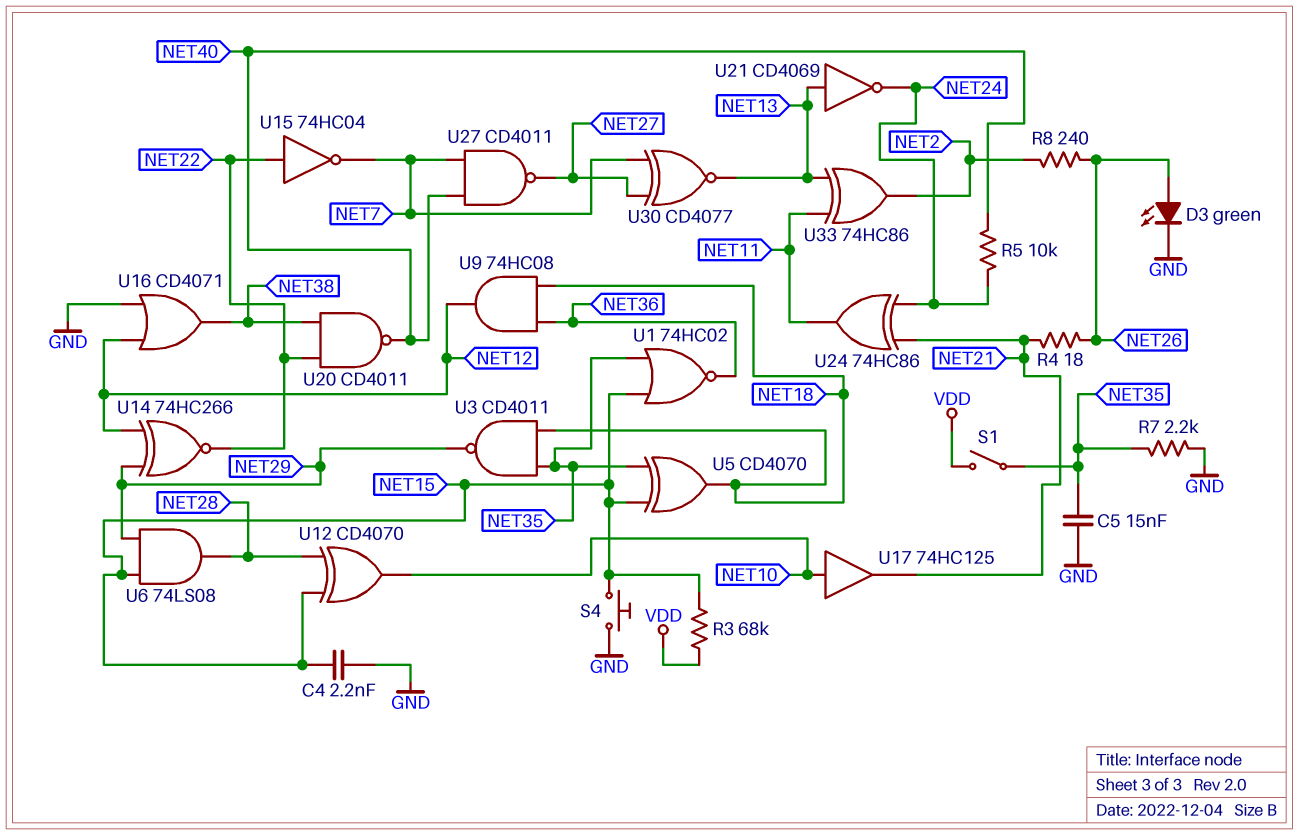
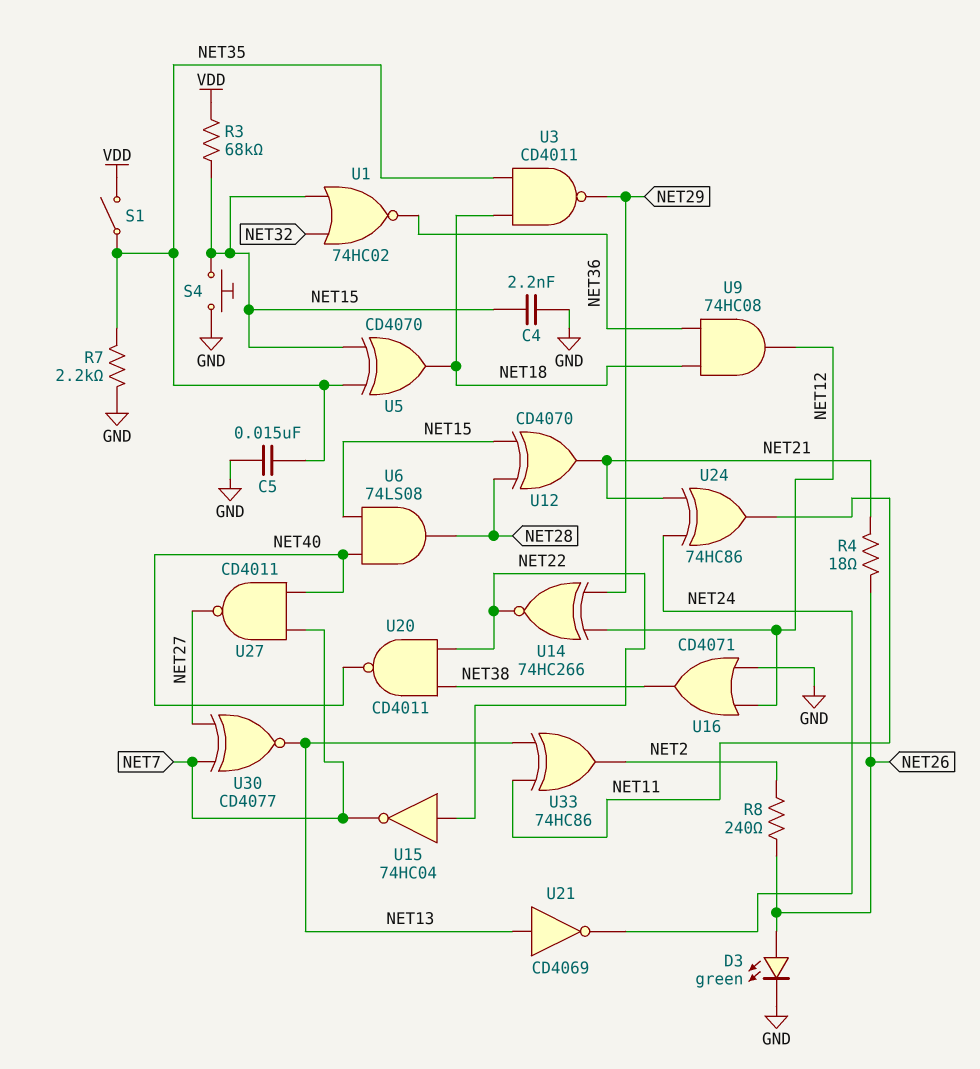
R5: 10k (NET24, NET40) -> none
U1: NOR 74HC02 (in NET15, in NET35, out NET36) -> NOR 74HC02 (in NET15, in NET32, out NET36)
U6: AND 74LS08 (in NET15, in NET29, out NET28) -> AND 74LS08 (in NET15, in NET40, out NET28)
U12: XOR CD4070 (in NET15, in NET28, out NET10) -> XOR CD4070 (in NET15, in NET28, out NET21)
U17: buffer 74HC125 (in NET10, out NET21) -> none

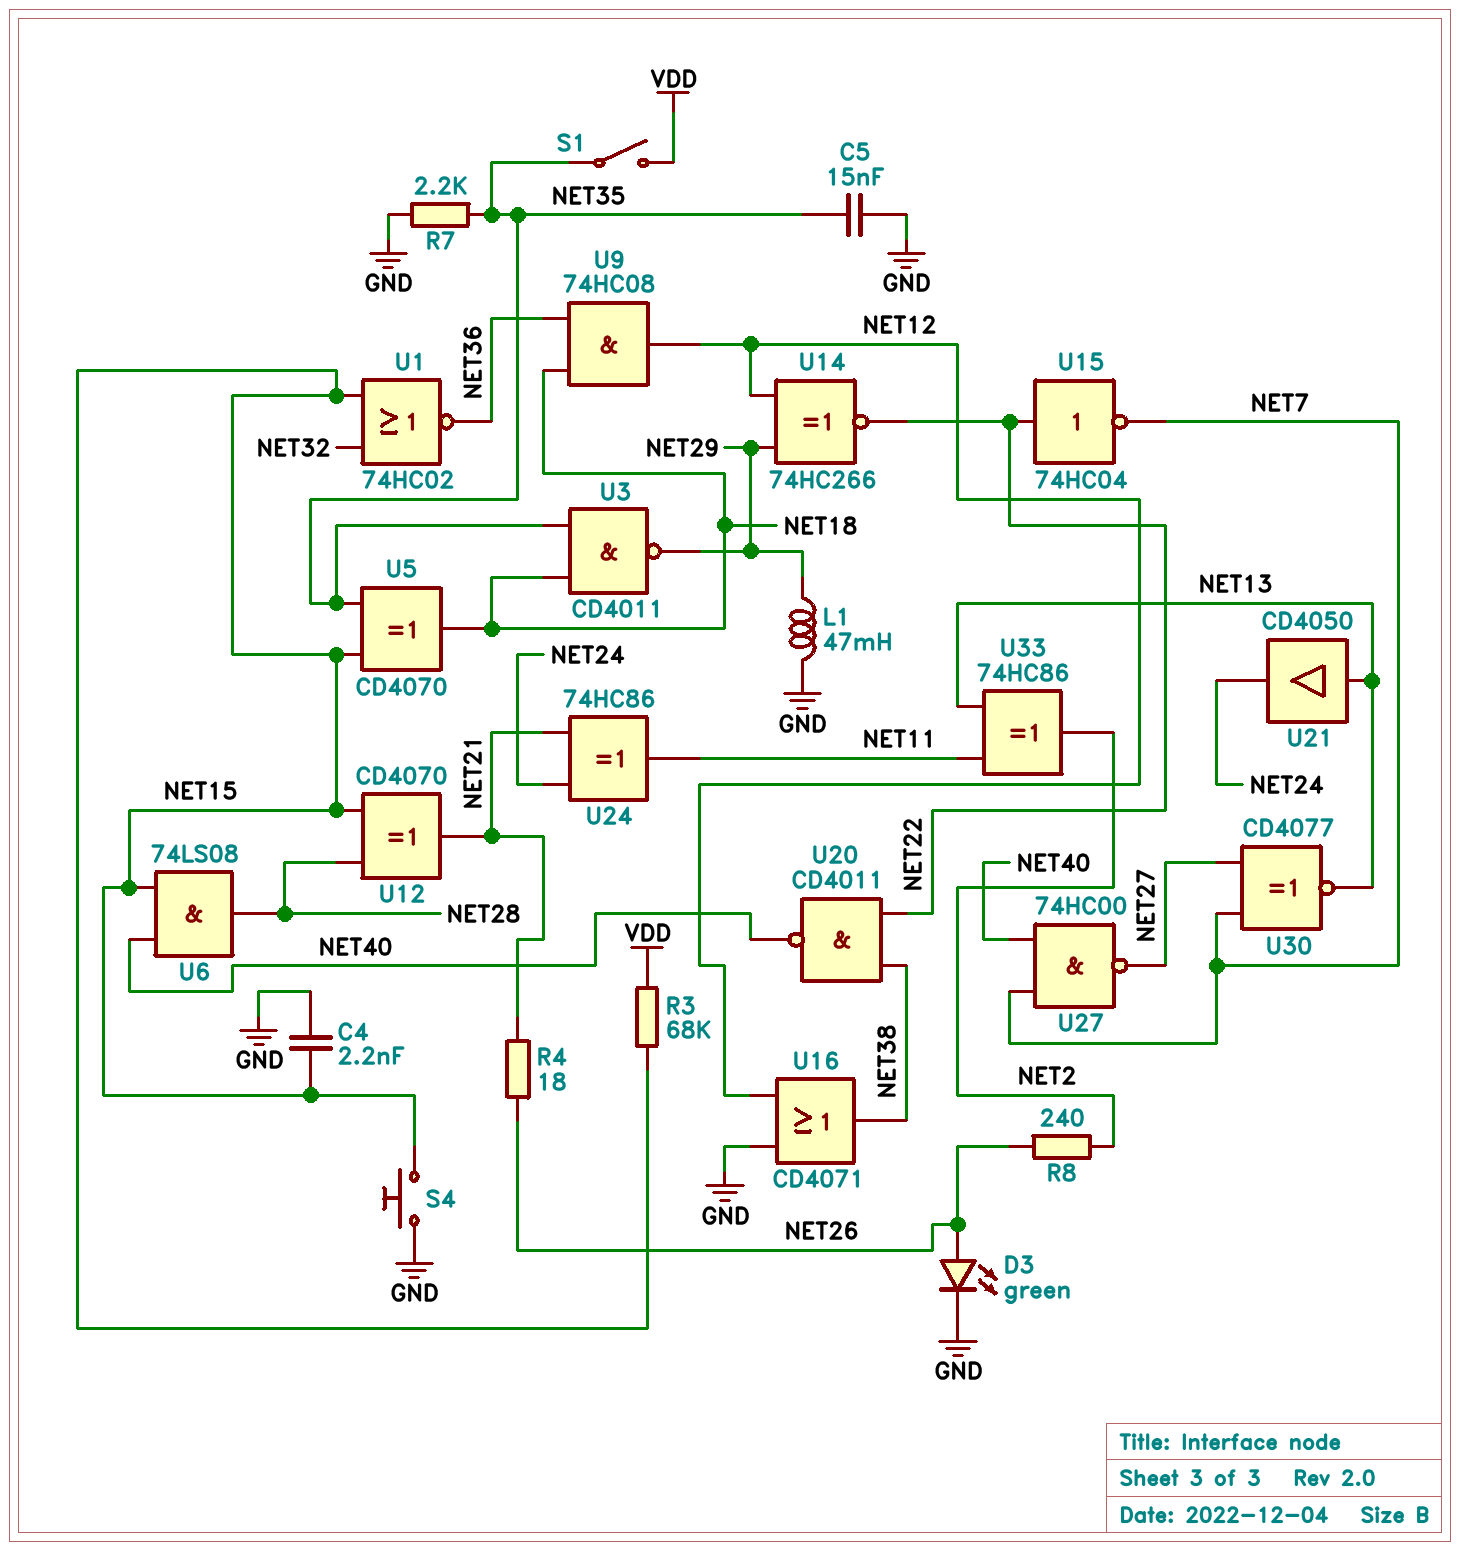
L1: none -> 47mH (GND, NET29)
U21: NOT CD4069 (in NET13, out NET24) -> buffer CD4050 (in NET13, out NET24)
U27: NAND CD4011 (in NET7, in NET40, out NET27) -> NAND 74HC00 (in NET7, in NET40, out NET27)

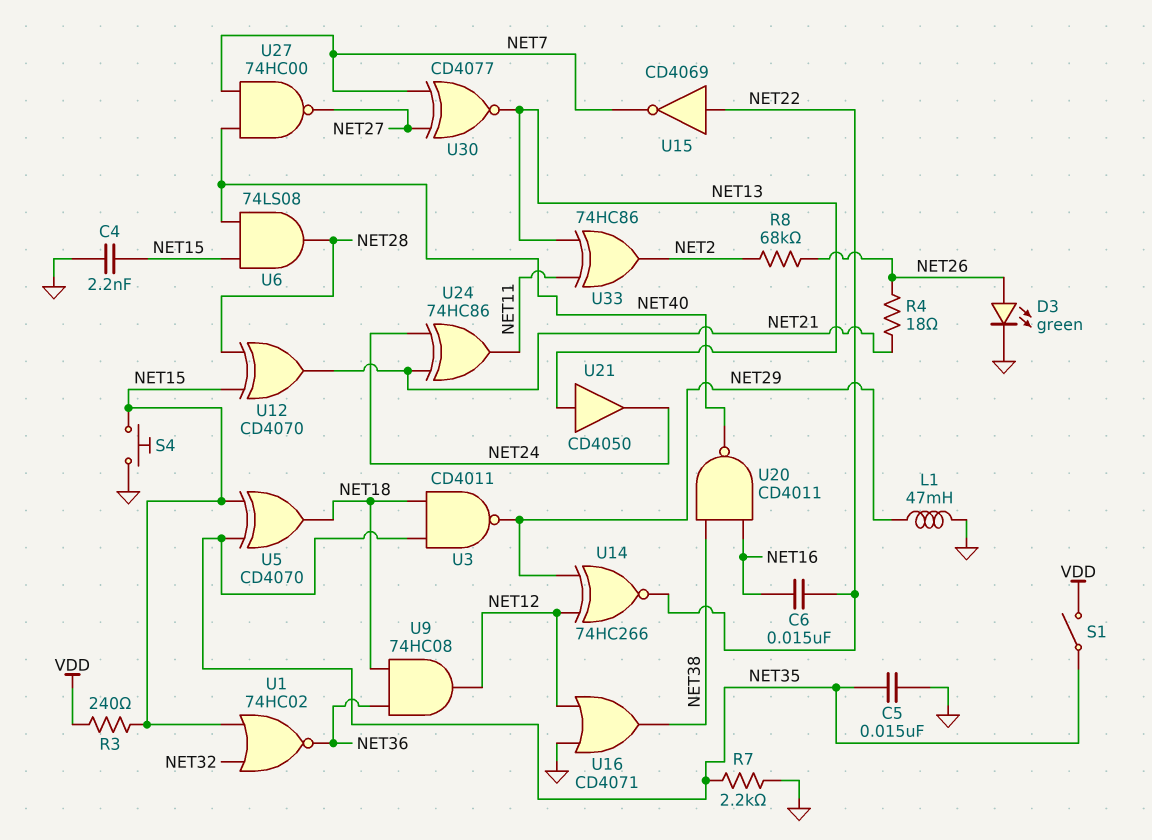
C6: none -> 15nF (NET16, NET22)
R3: 68k (NET15, VDD) -> 240 (NET15, VDD)
R8: 240 (NET2, NET26) -> 68k (NET2, NET26)
U15: NOT 74HC04 (in NET22, out NET7) -> NOT CD4069 (in NET22, out NET7)
U20: NAND CD4011 (in NET22, in NET38, out NET40) -> NAND CD4011 (in NET16, in NET38, out NET40)

